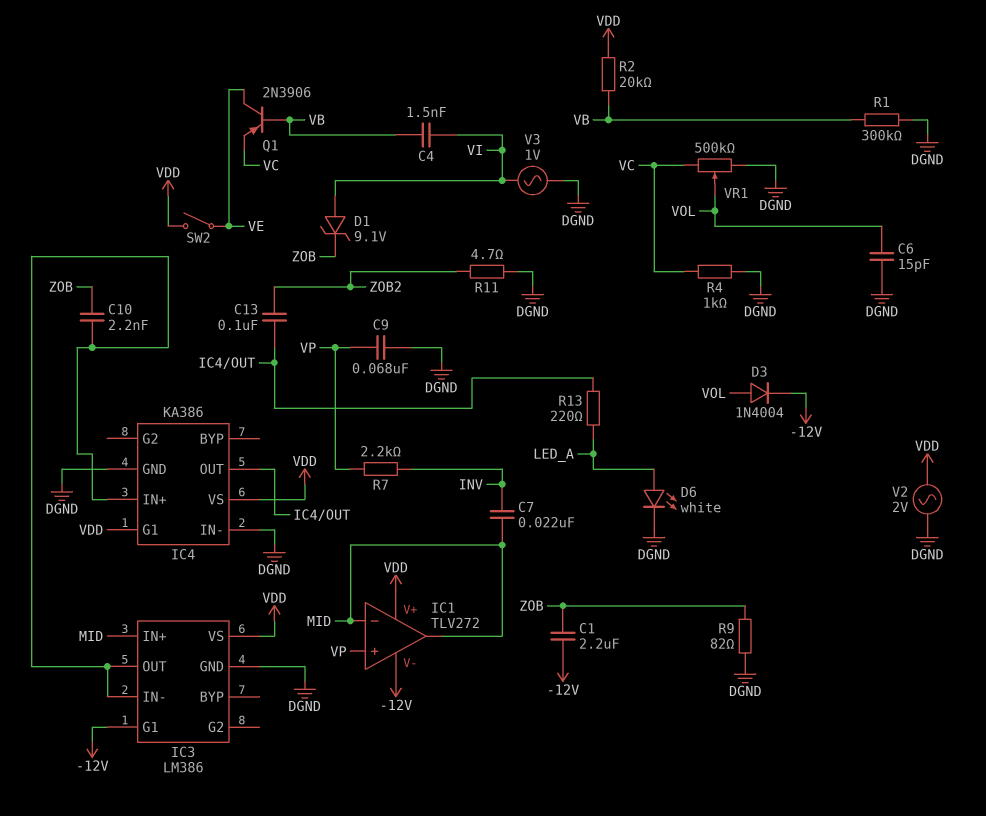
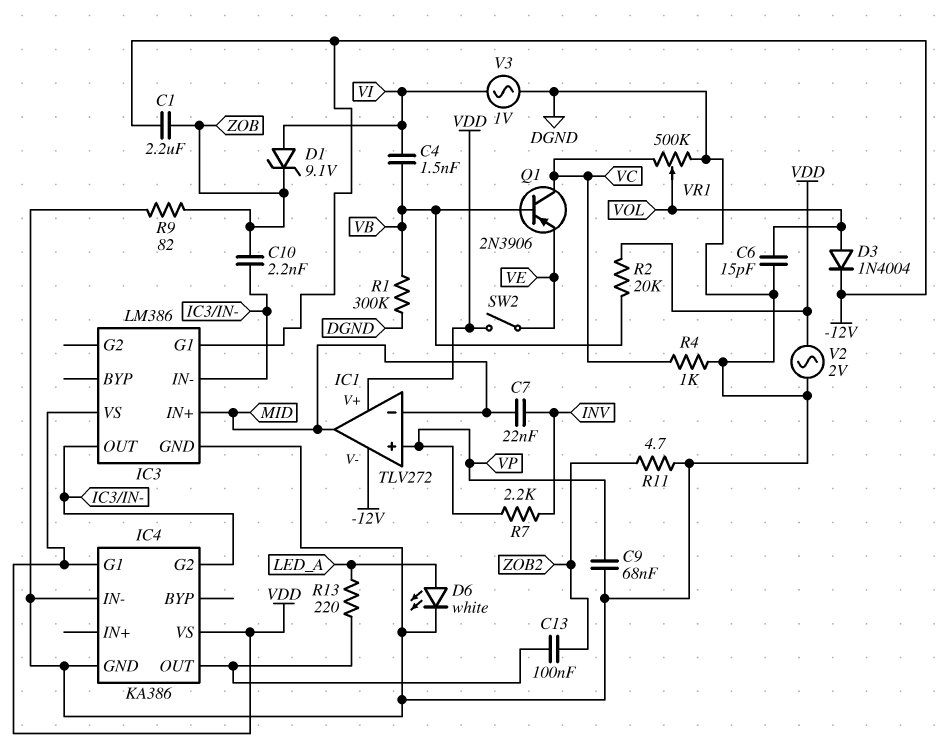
IC4 pin G2: none -> IC3/IN-
IC4 pin IN+: IC3/IN- -> none
Q1: PNP 2N3906 (B VB, C VE, E VC) -> PNP 2N3906 (B VB, C VC, E VE)

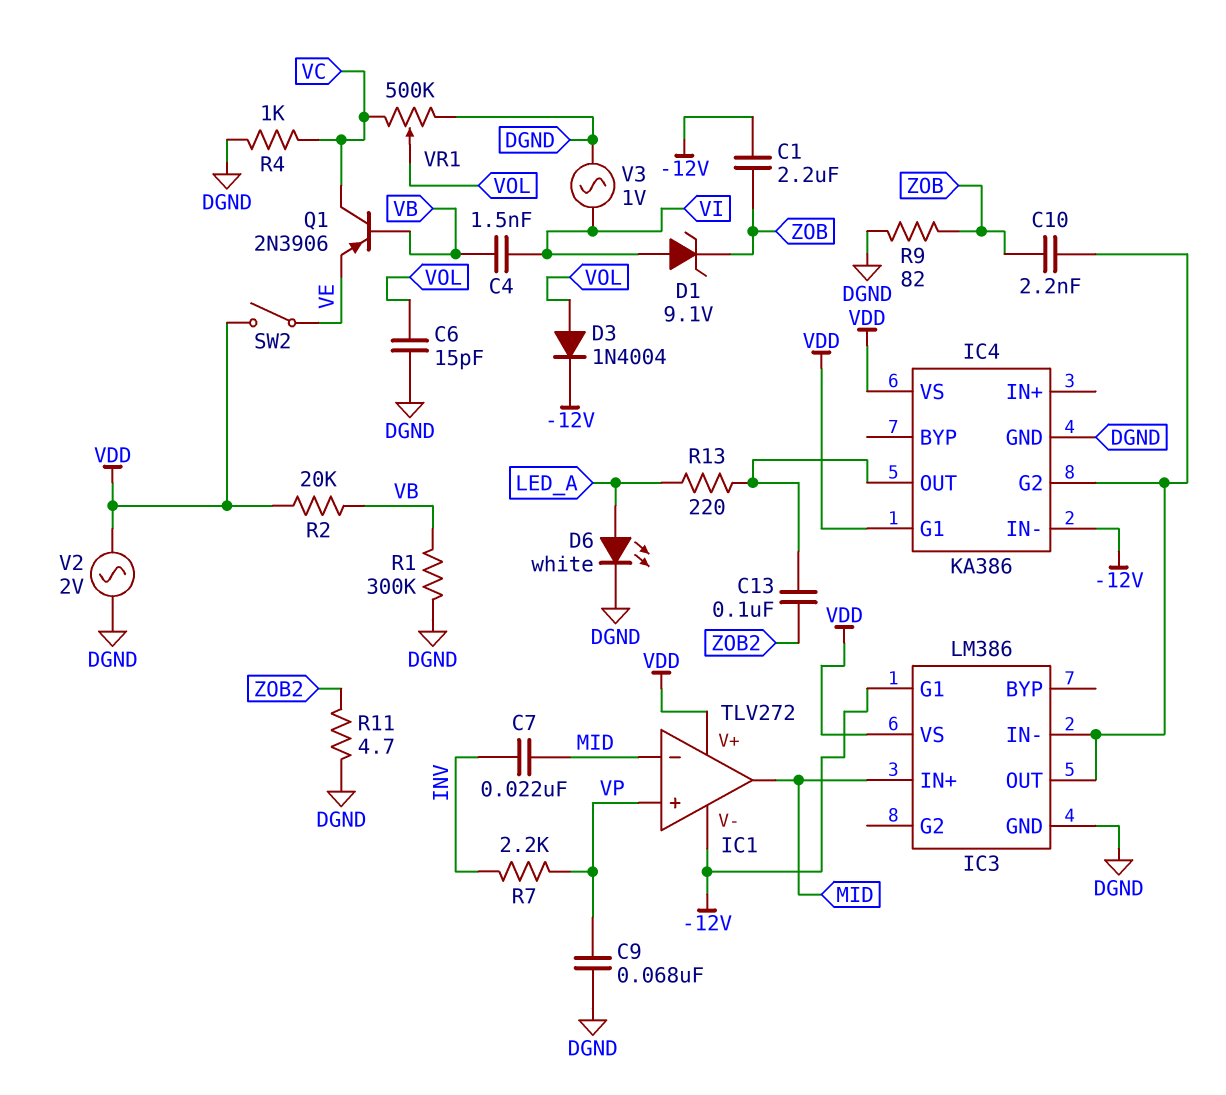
IC4 pin IN-: DGND -> -12V

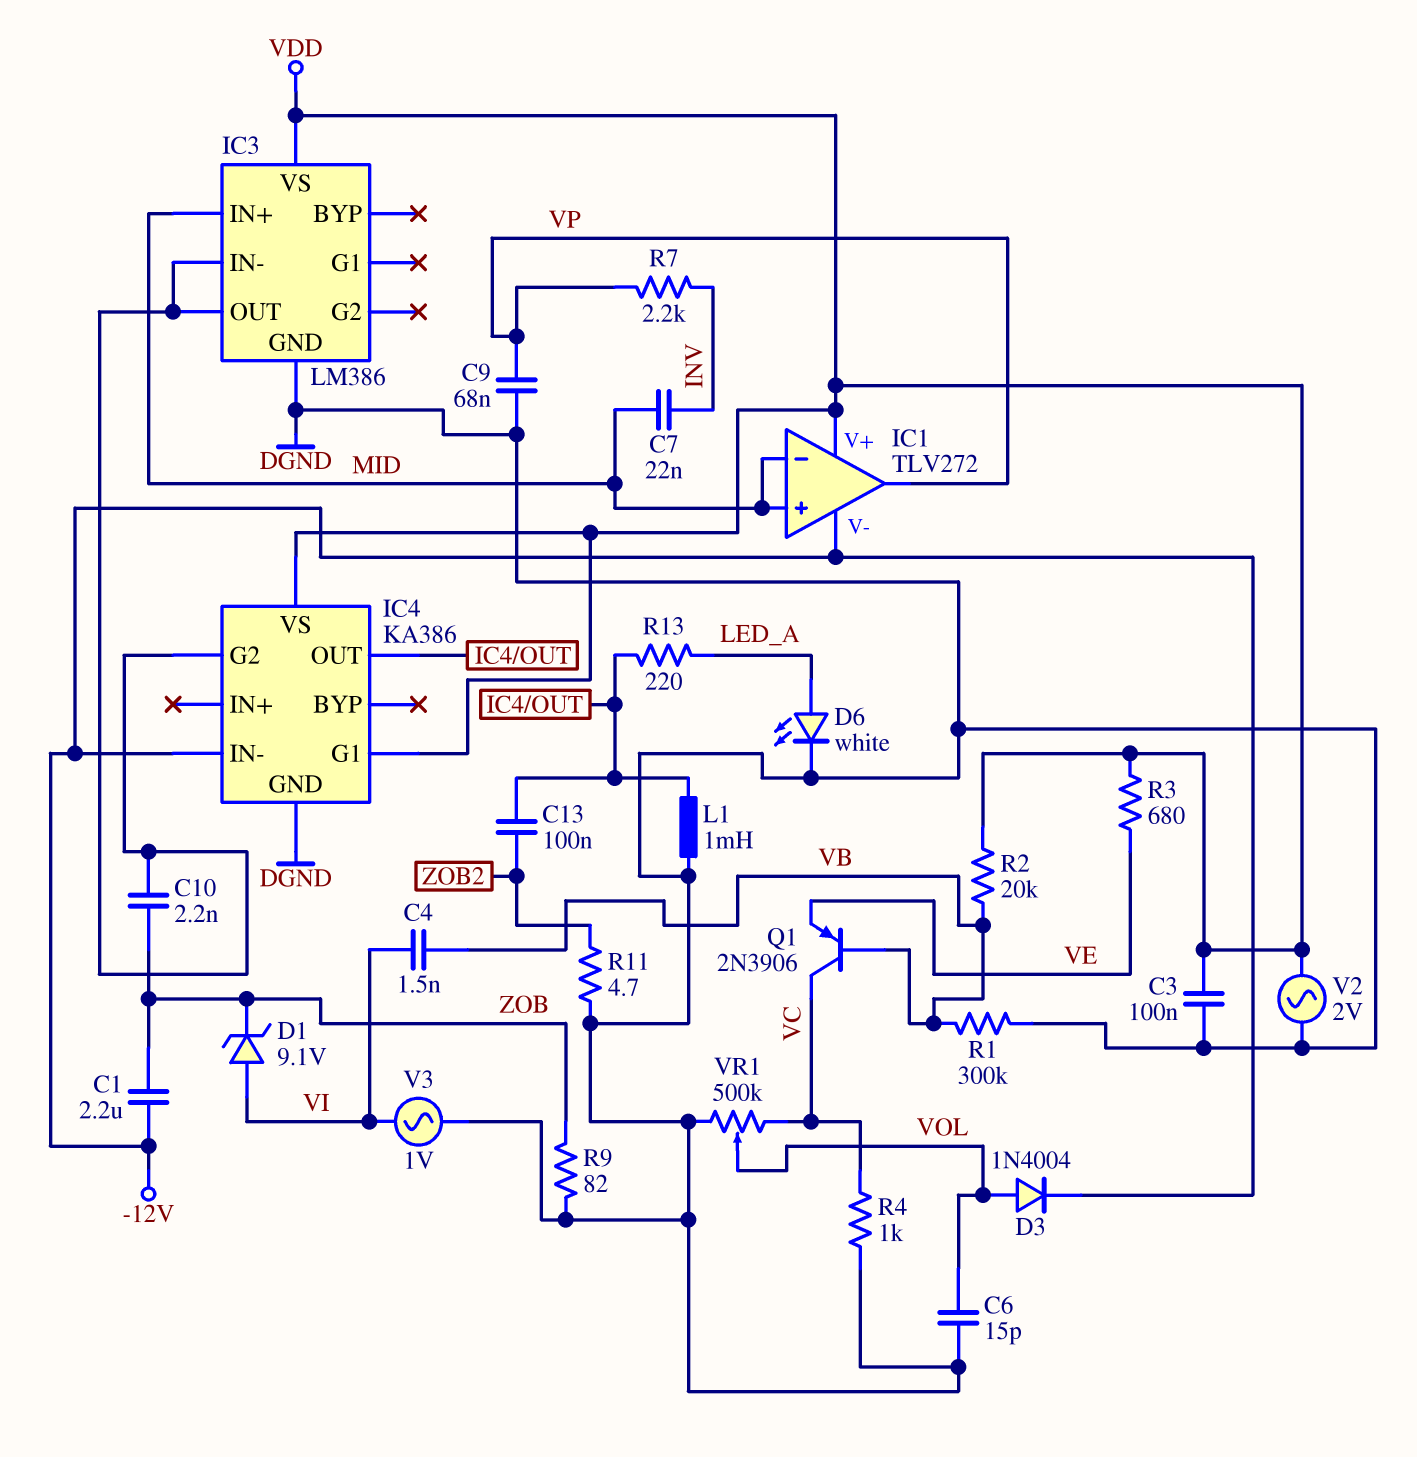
C3: none -> 100nF (DGND, VDD)
IC1 pin in+: VP -> MID
IC1 pin out: MID -> VP
IC3 pin G1: -12V -> none
L1: none -> 1mH (DGND, IC4/OUT)
R3: none -> 680 (VDD, VE)
SW2: switch (VDD, VE) -> none

